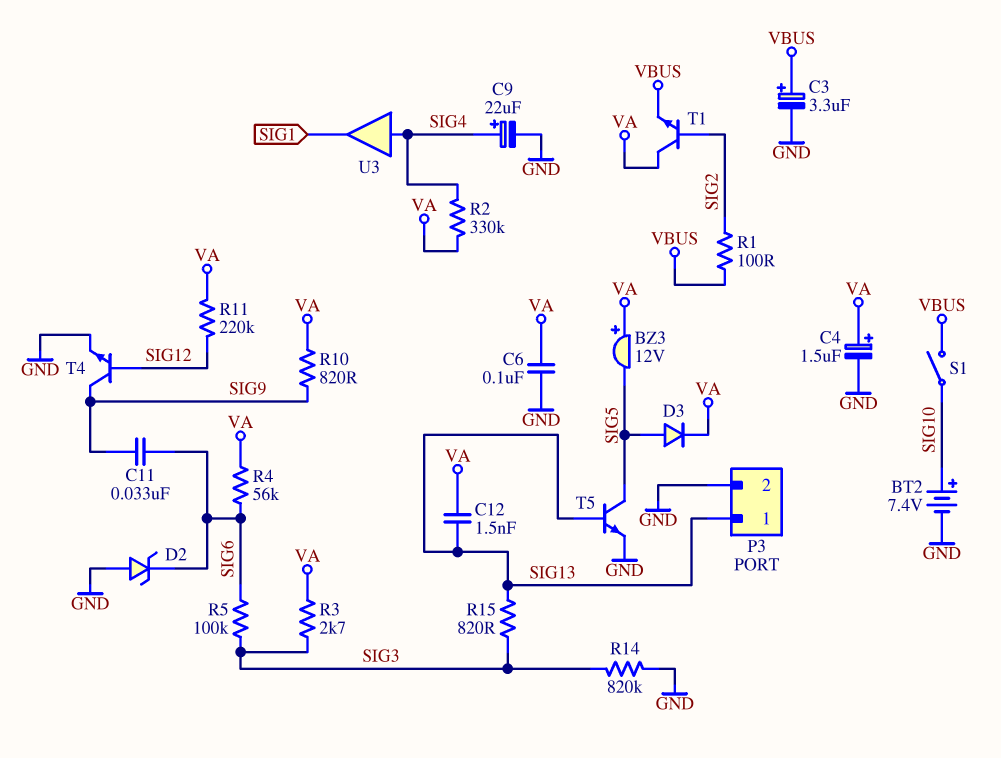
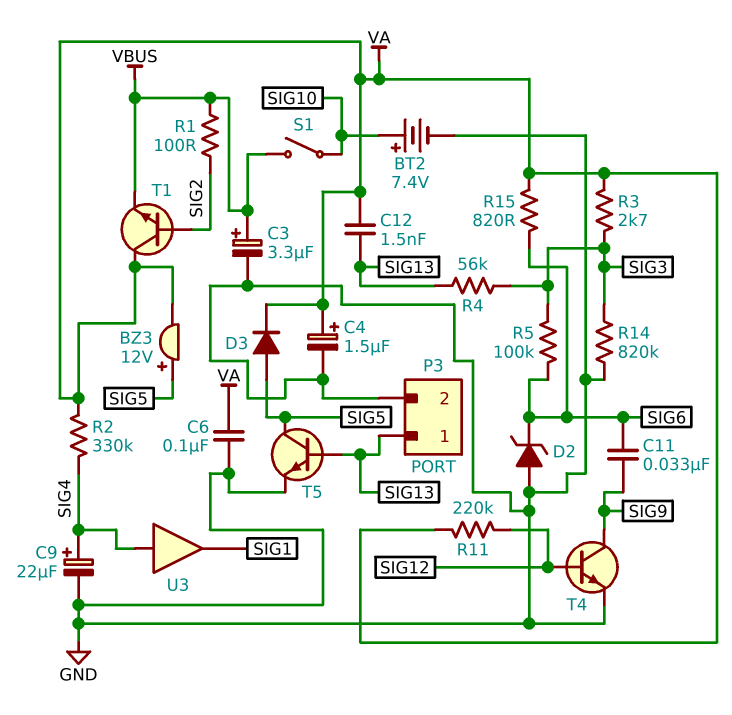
BZ3: buzzer 12V (plus VA, minus SIG5) -> buzzer 12V (plus SIG5, minus VA)
R4: 56k (SIG6, VA) -> 56k (SIG3, SIG13)
R10: 820 (SIG9, VA) -> none
R15: 820 (SIG3, SIG13) -> 820 (SIG6, VA)

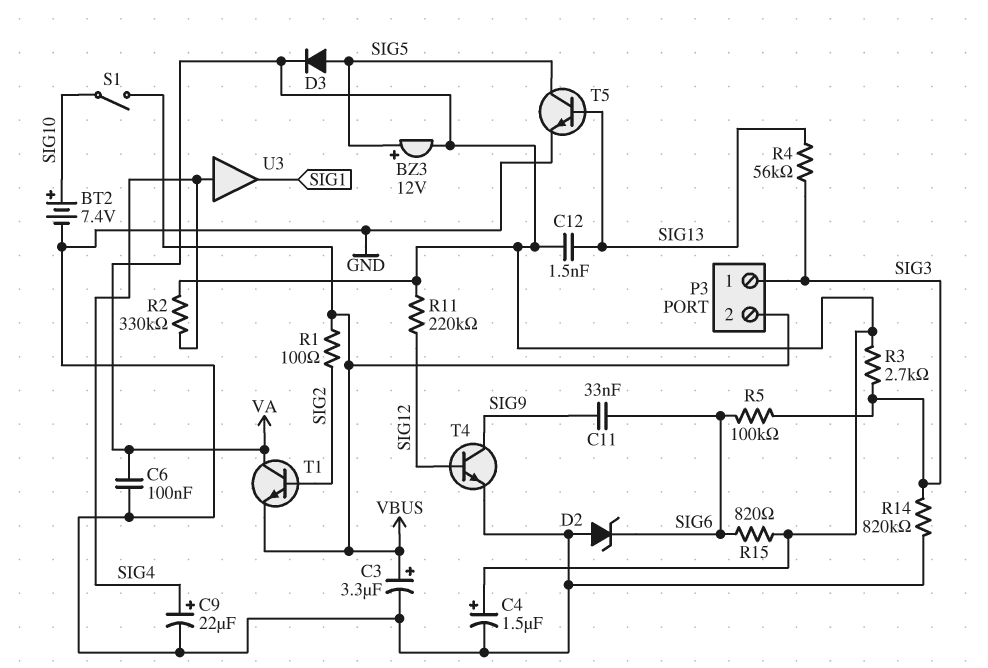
P3 pin 1: SIG13 -> SIG3
P3 pin 2: GND -> VBUS

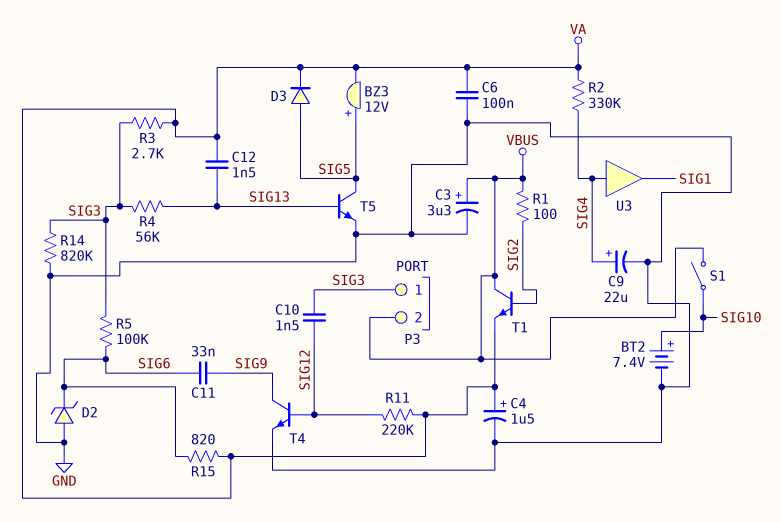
C10: none -> 1.5nF (SIG3, SIG12)
T1: NPN (B SIG2, C VA, E VBUS) -> NPN (B SIG2, C VBUS, E VA)

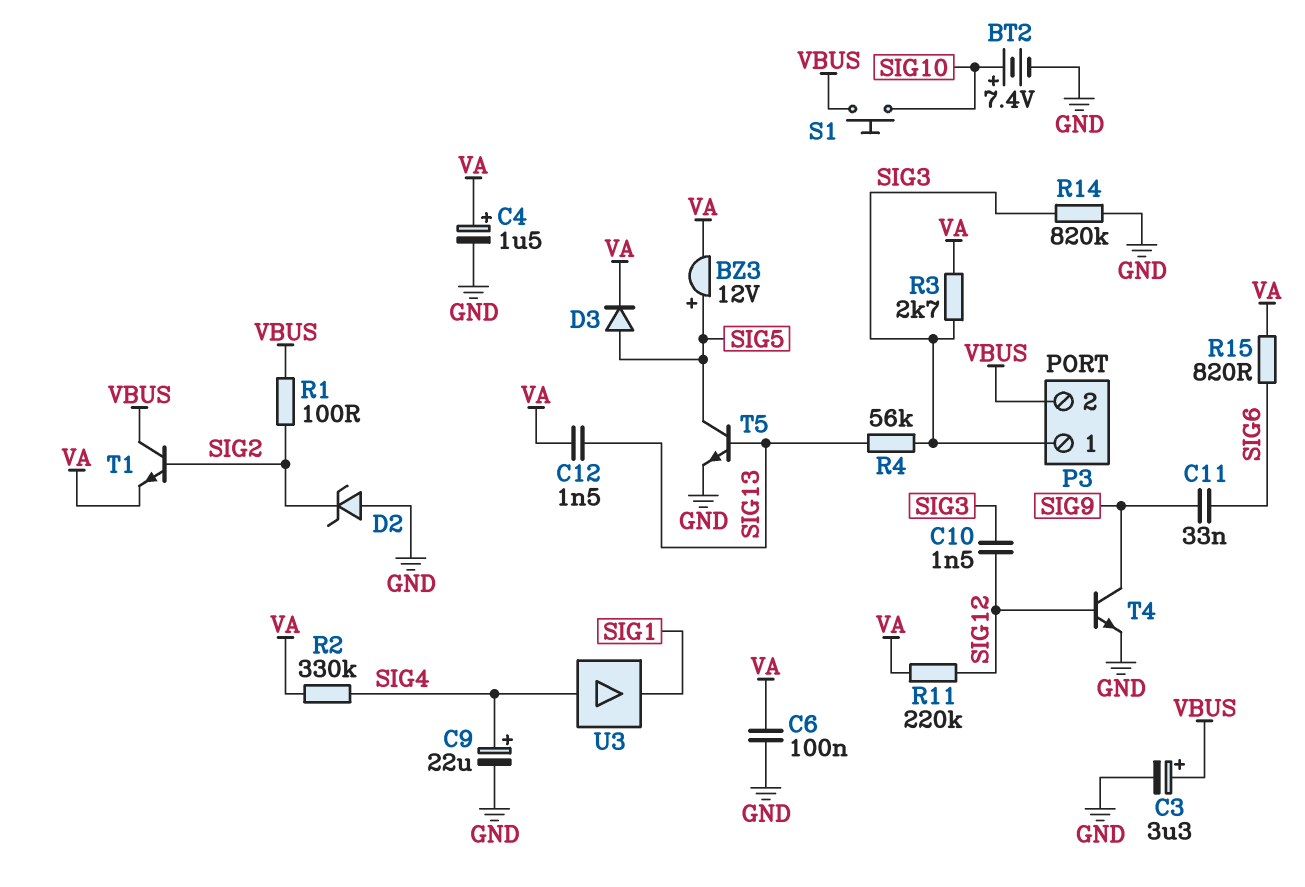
D2: zener (A GND, K SIG6) -> zener (A GND, K SIG2)
R5: 100k (SIG3, SIG6) -> none
S1: switch (SIG10, VBUS) -> button (SIG10, VBUS)

